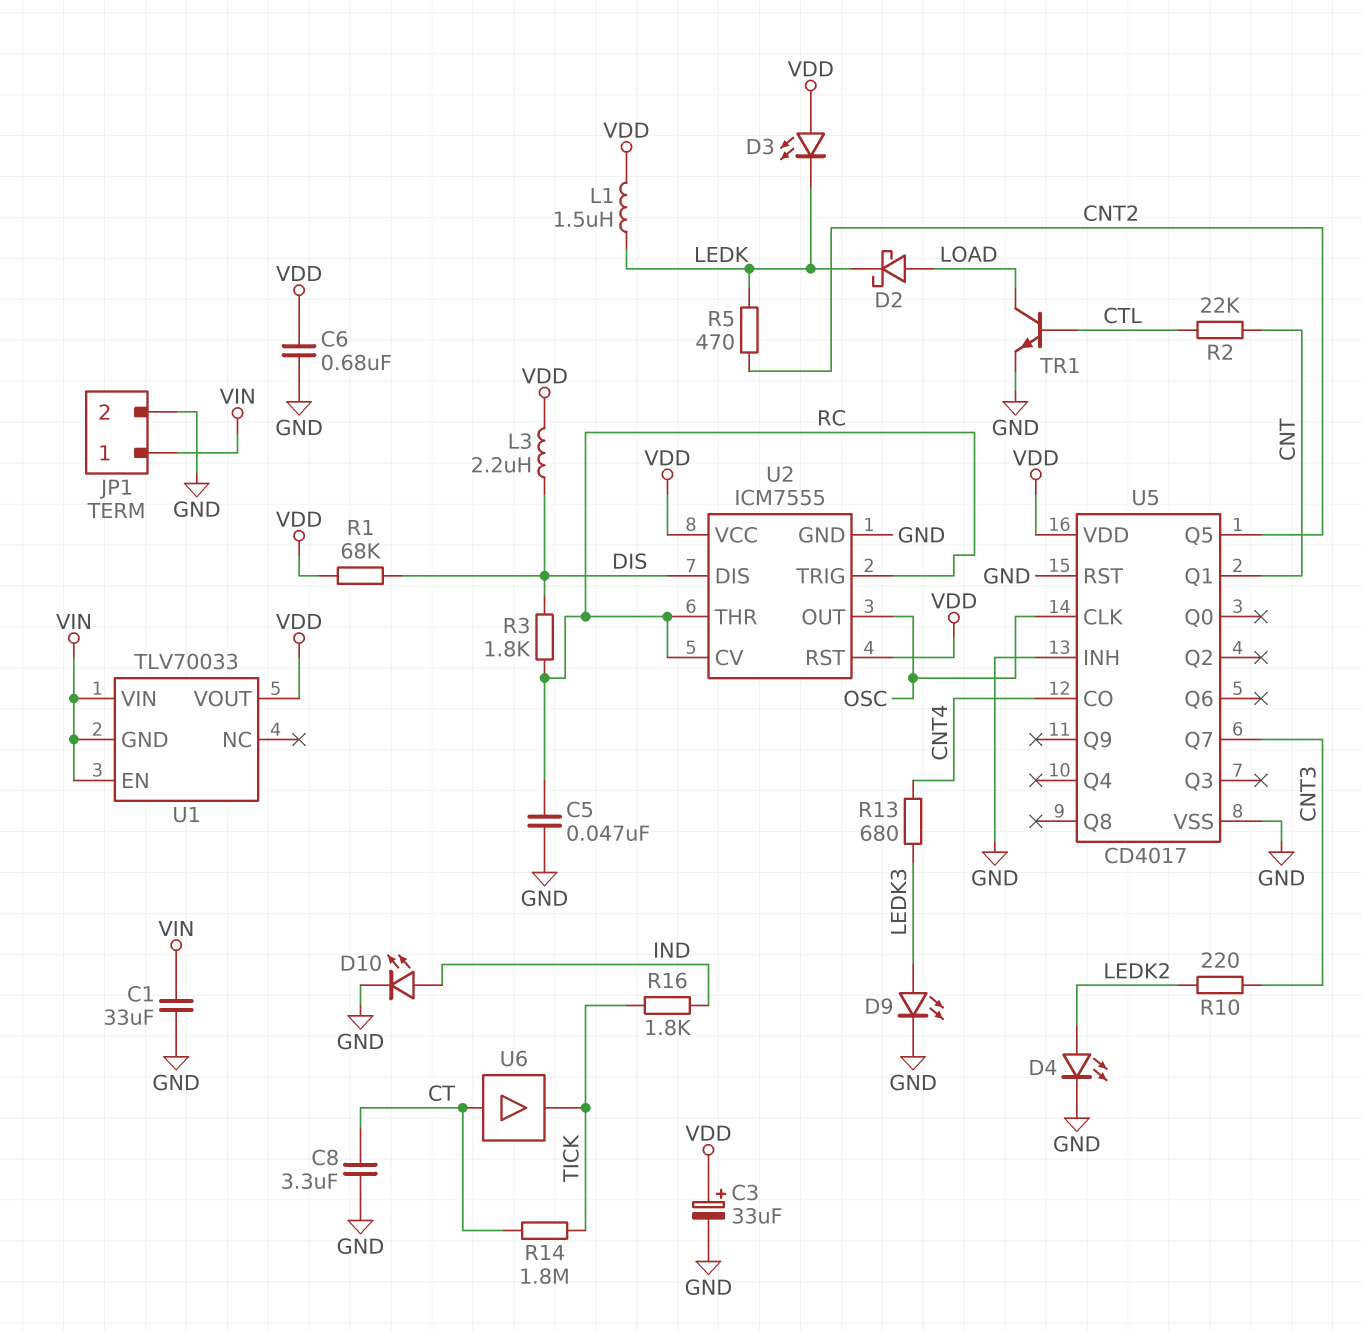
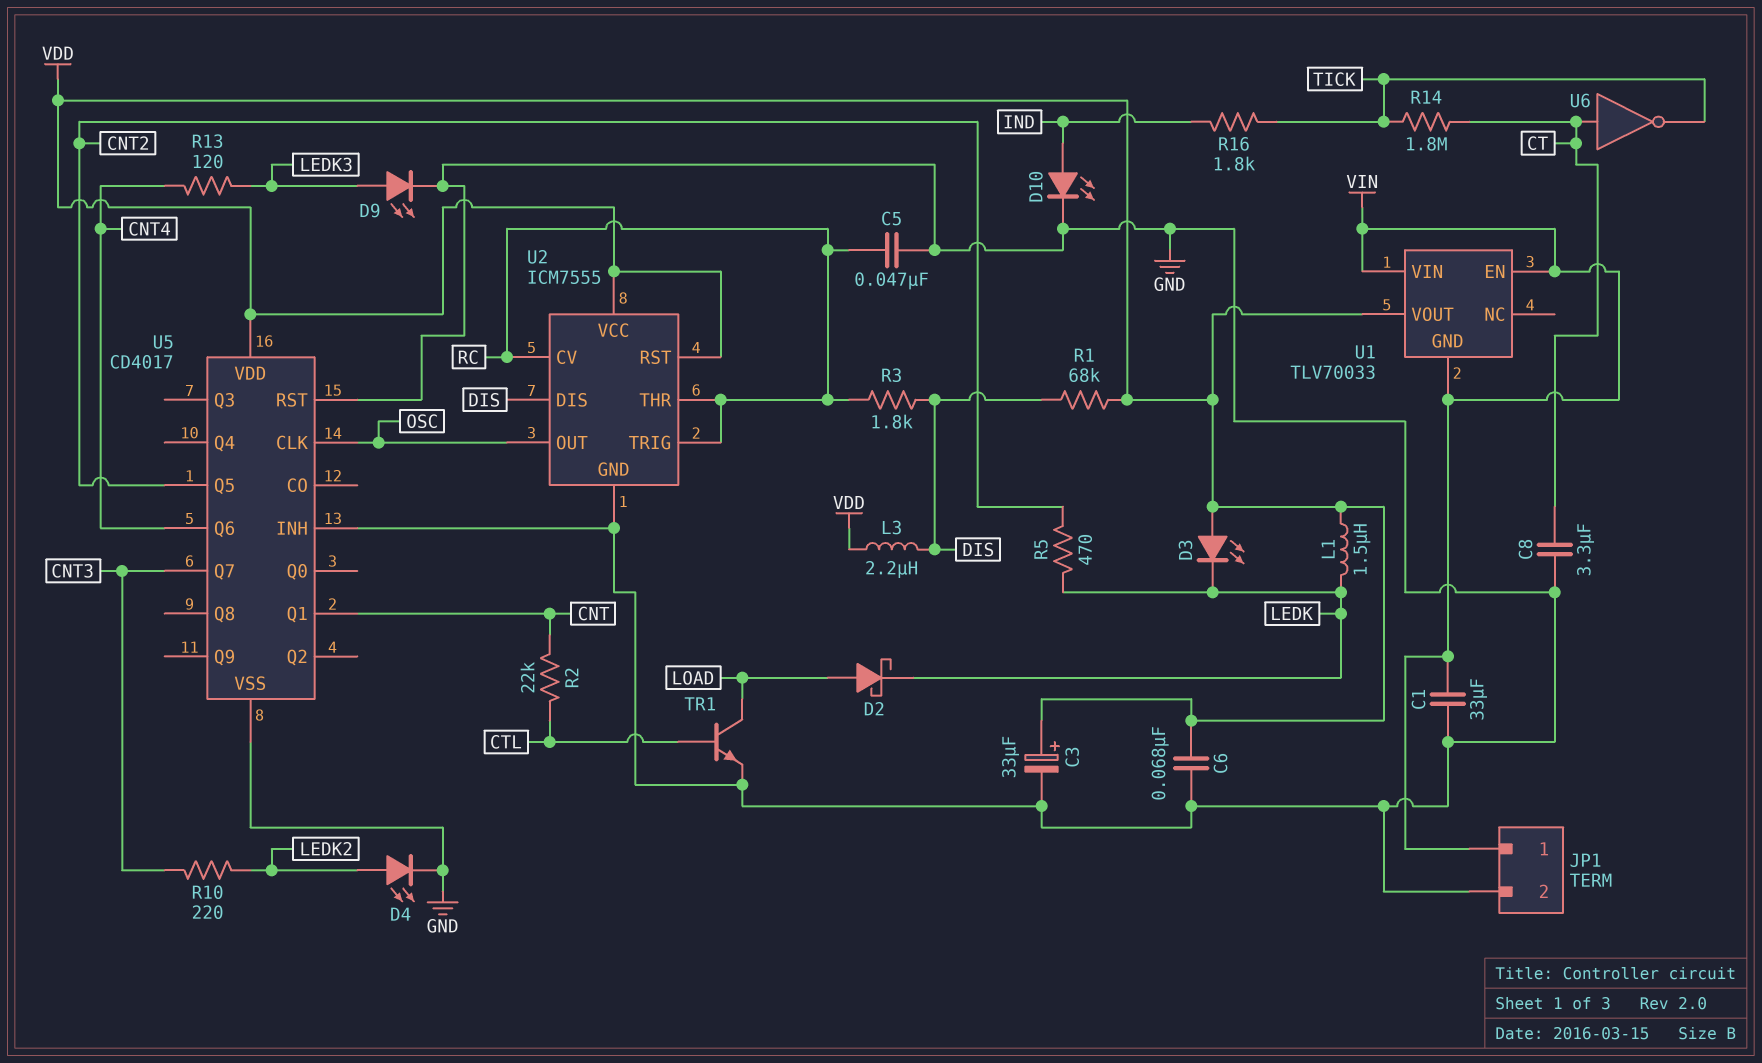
C6: 680nF (GND, VDD) -> 68nF (GND, VDD)
R13: 680 (CNT4, LEDK3) -> 120 (CNT4, LEDK3)
U5 pin CO: CNT4 -> none
U5 pin Q6: none -> CNT4
U6: buffer (in CT, out TICK) -> NOT (in CT, out TICK)

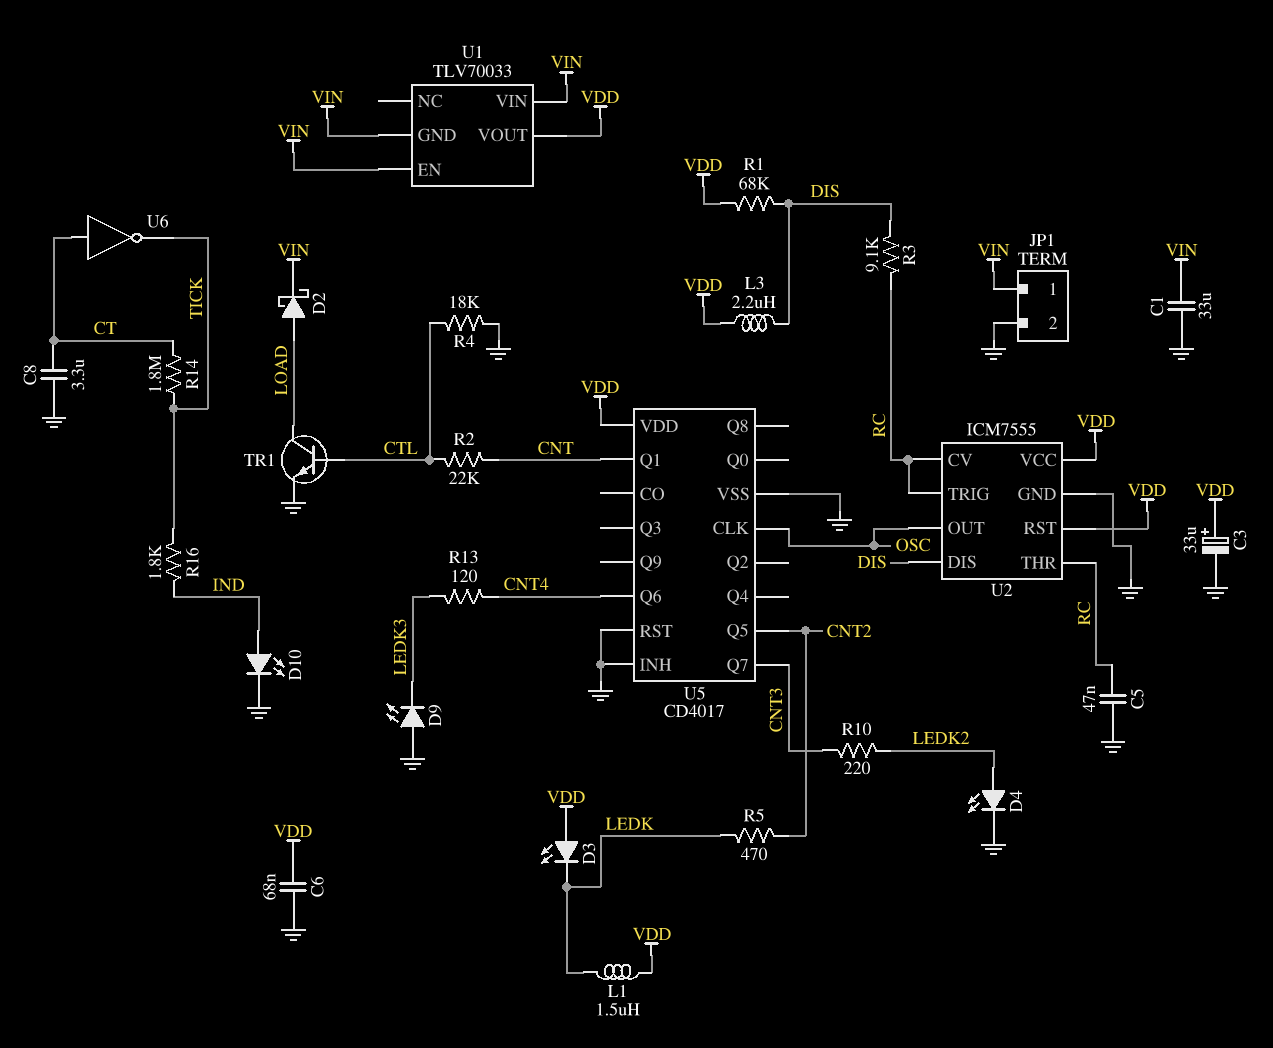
D2: schottky (A LOAD, K LEDK) -> schottky (A LOAD, K VIN)
D9: LED (A LEDK3, K GND) -> LED (A GND, K LEDK3)
R3: 1.8k (DIS, RC) -> 9.1k (DIS, RC)
R4: none -> 18k (CTL, GND)

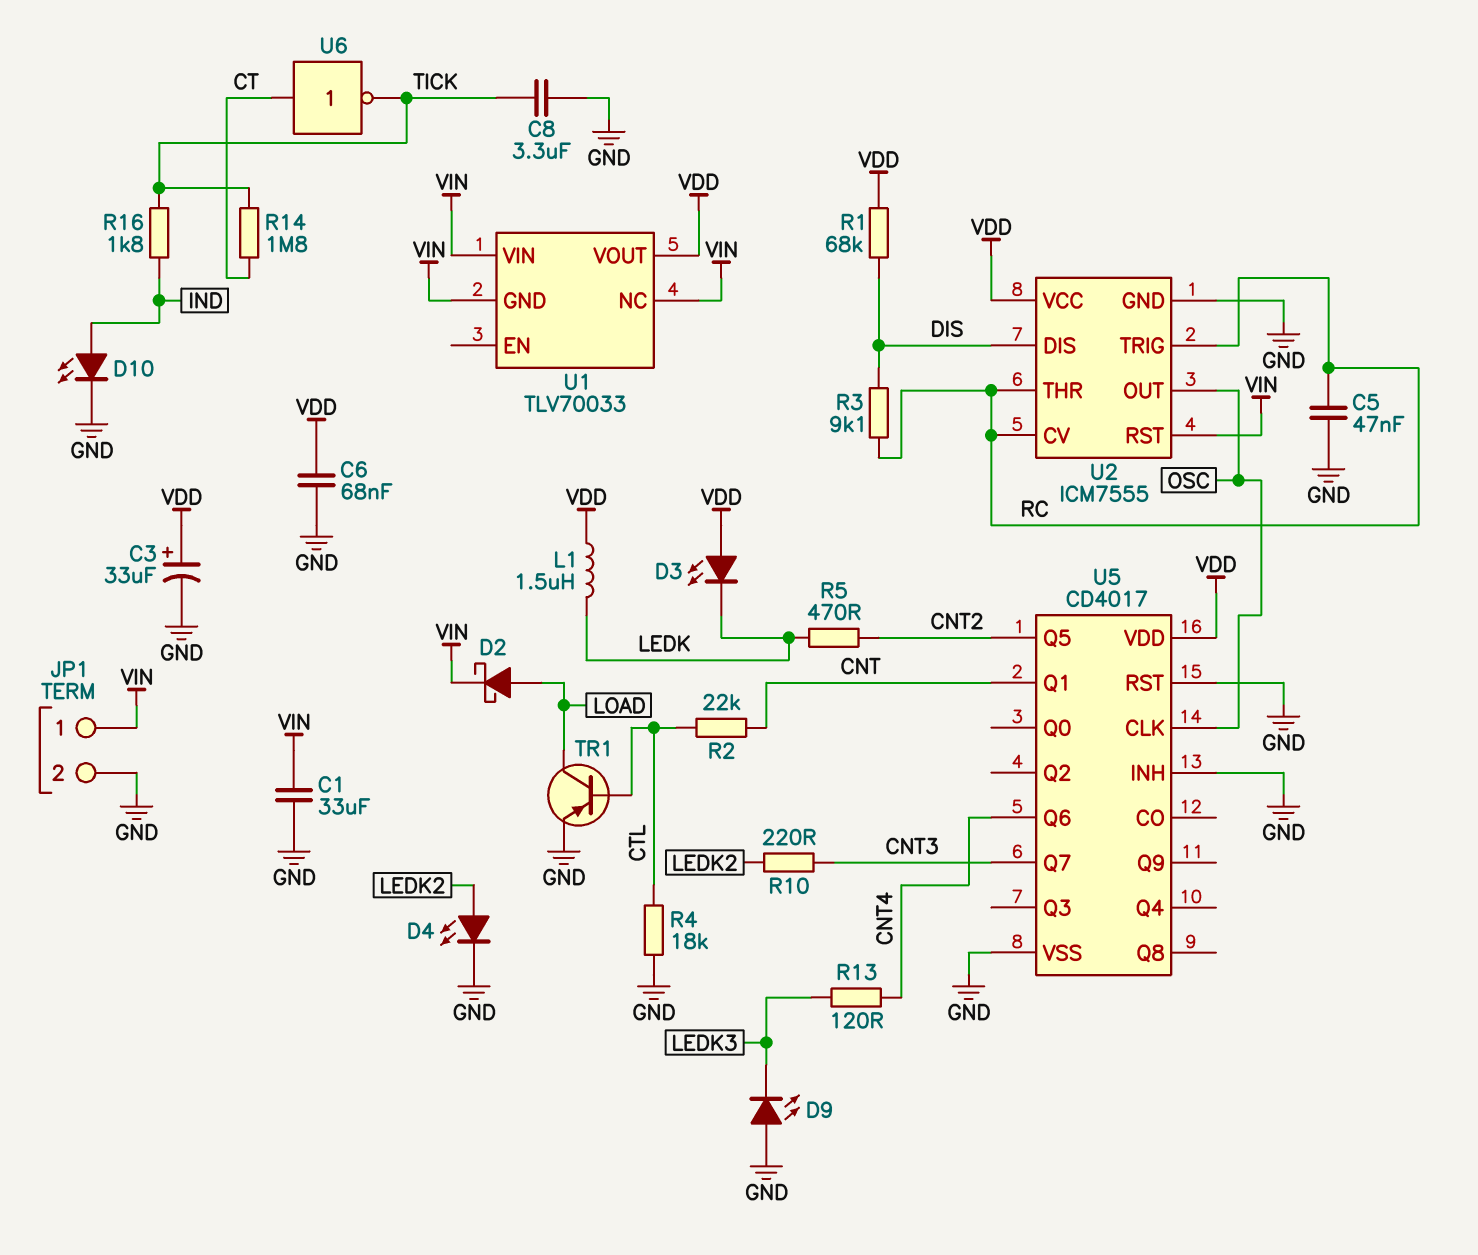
C8: 3.3uF (CT, GND) -> 3.3uF (GND, TICK)
L3: 2.2uH (DIS, VDD) -> none
TR1: NPN (B CTL, C LOAD, E GND) -> PNP (B CTL, C LOAD, E GND)
U1 pin EN: VIN -> none
U1 pin NC: none -> VIN
U2 pin RST: VDD -> VIN

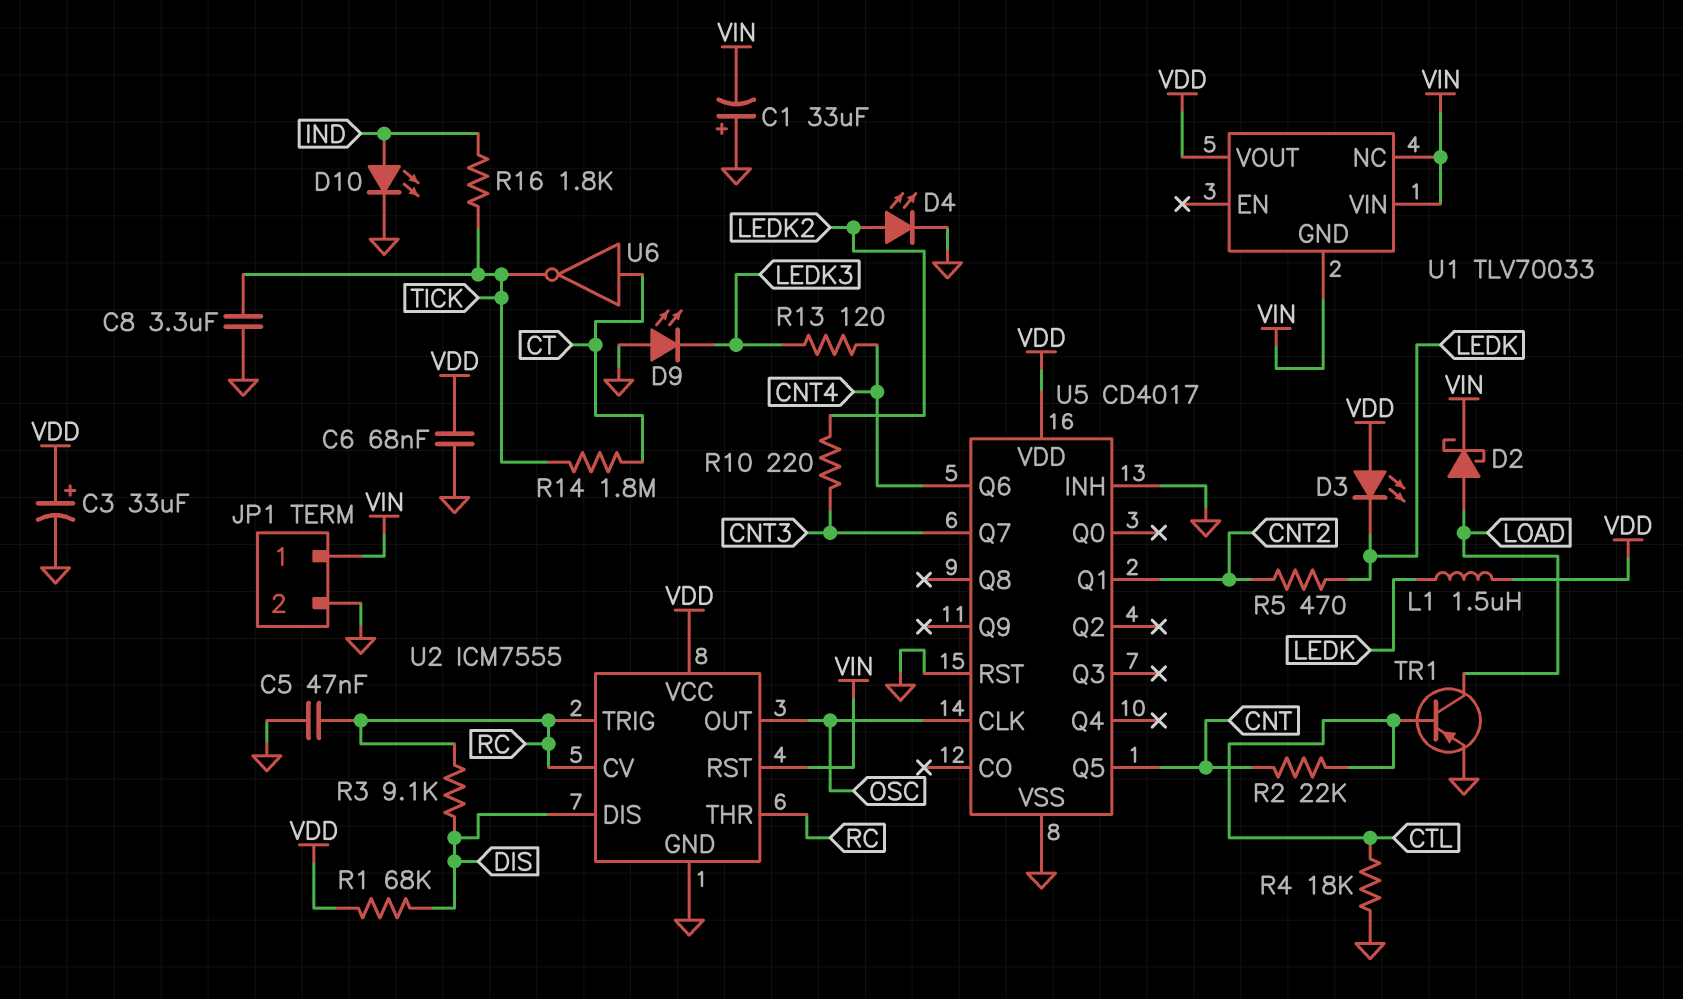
C1: 33uF (GND, VIN) -> 33uF (plus GND, minus VIN)
U5 pin Q1: CNT -> CNT2
U5 pin Q5: CNT2 -> CNT

